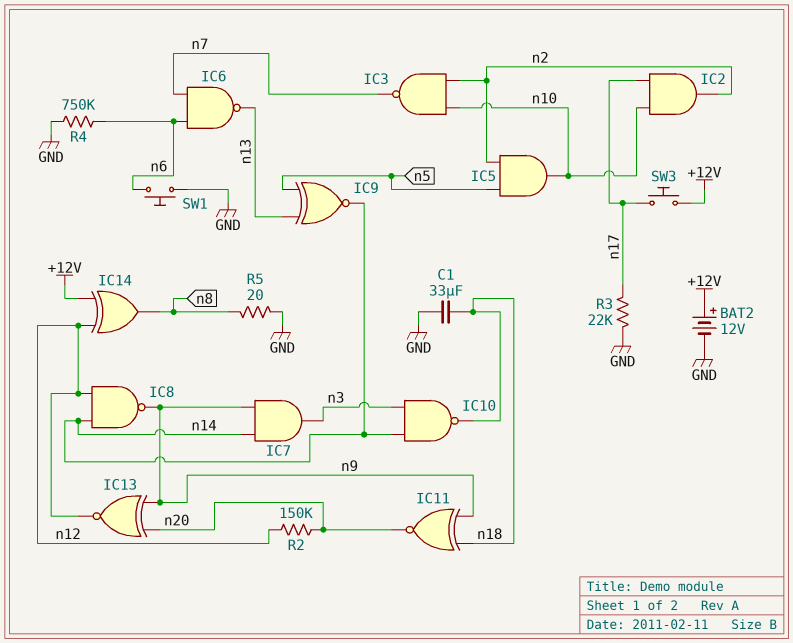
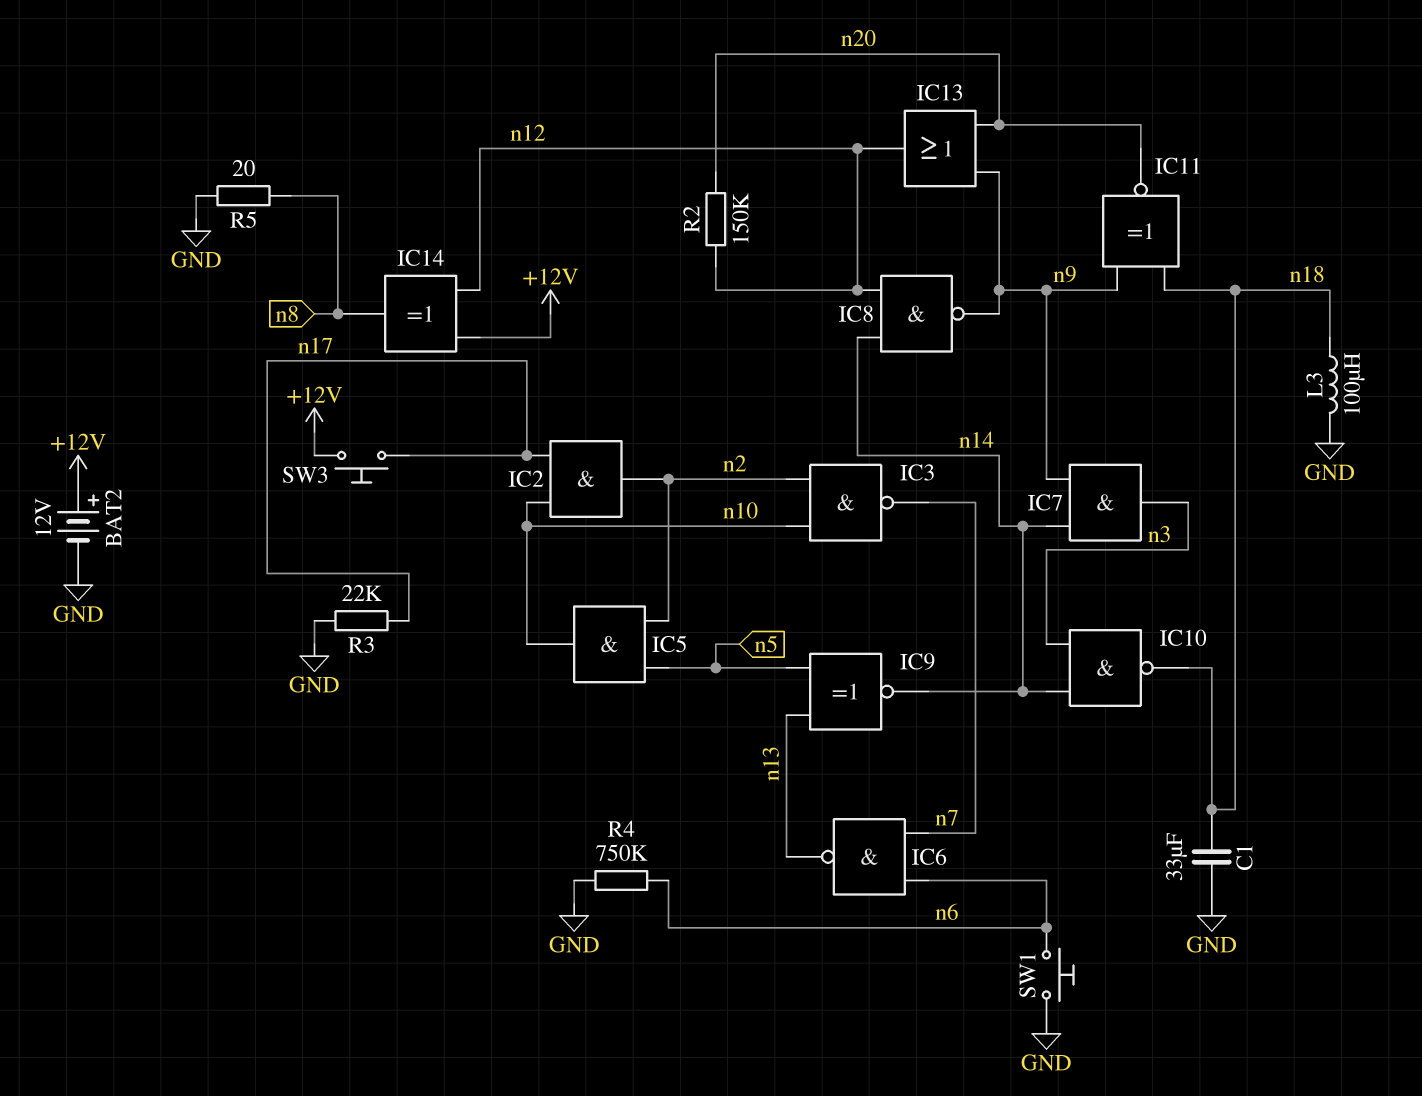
IC13: XNOR (in n9, in n20, out n12) -> OR (in n9, in n20, out n12)
L3: none -> 100uH (GND, n18)

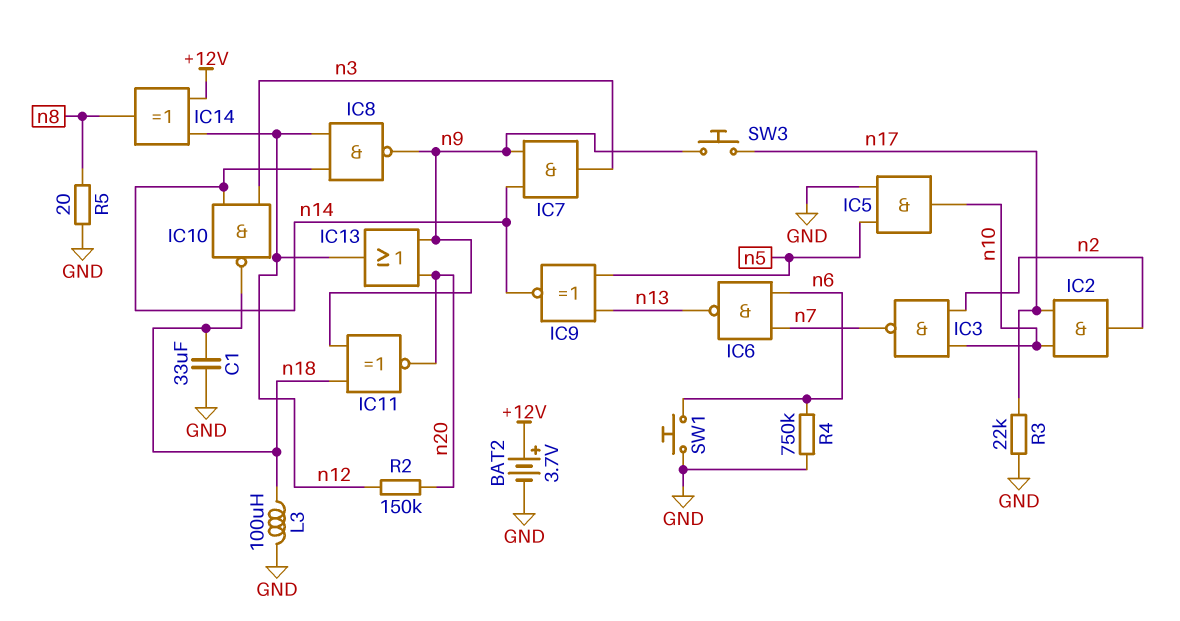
BAT2: 12V (plus +12V, minus GND) -> 3.7V (plus +12V, minus GND)
IC5: AND (in n2, in n5, out n10) -> AND (in GND, in n5, out n10)
SW3: button (+12V, n17) -> button (n9, n17)

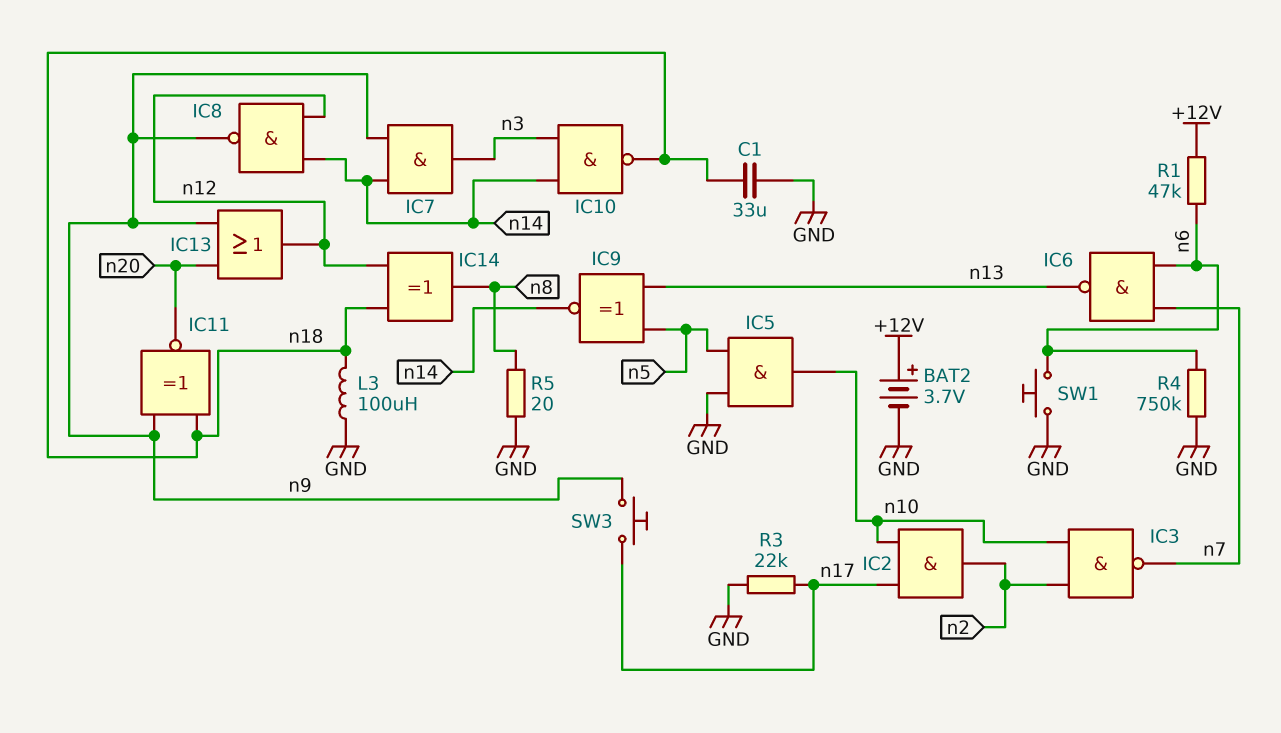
IC14: XOR (in +12V, in n12, out n8) -> XOR (in n12, in n18, out n8)
R1: none -> 47k (+12V, n6)
R2: 150k (n12, n20) -> none

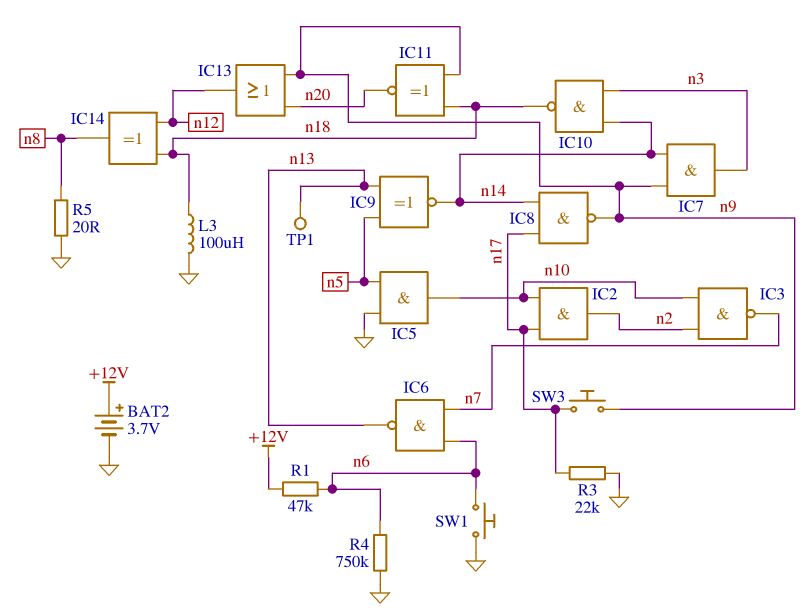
C1: 33uF (GND, n18) -> none
IC8: NAND (in n12, in n14, out n9) -> NAND (in n14, in n17, out n9)
TP1: none -> test point (n13)

